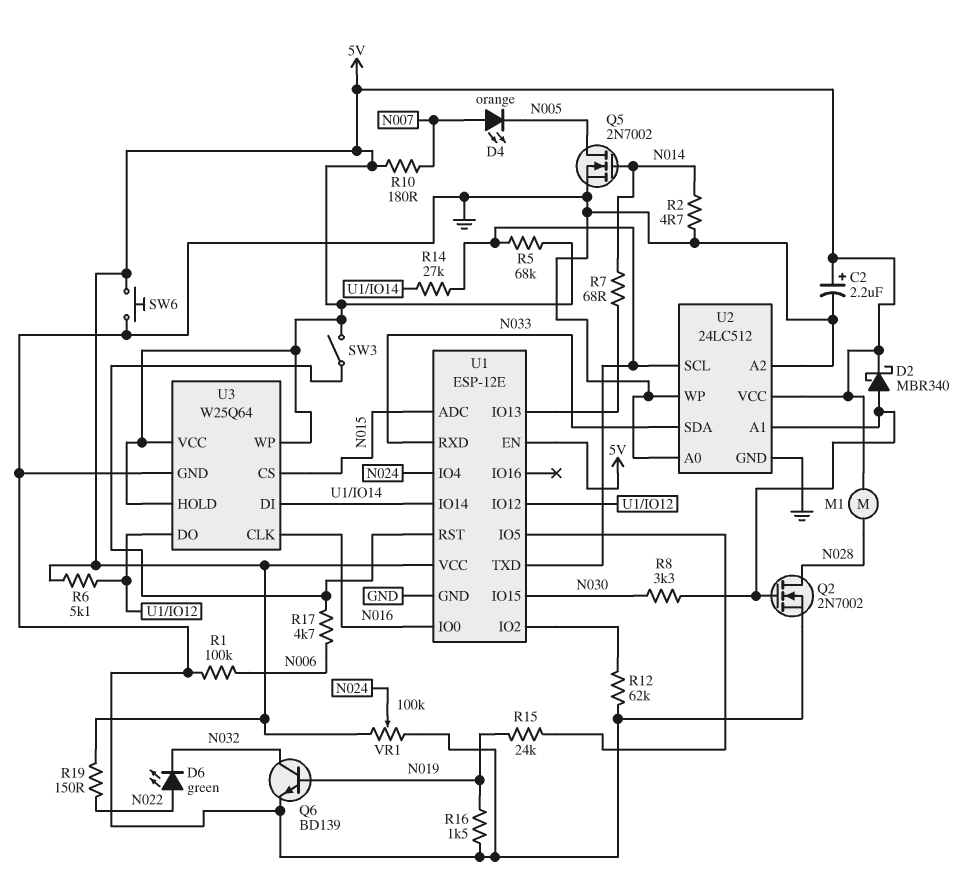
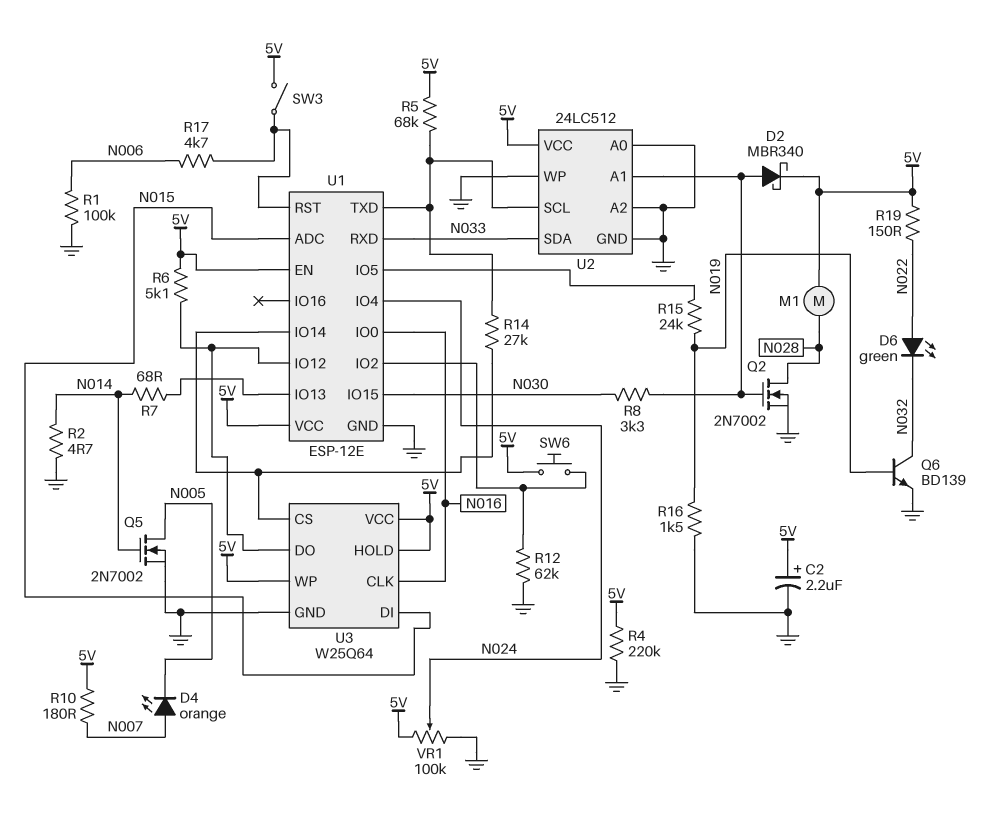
R4: none -> 220k (5V, GND)
SW6: button (5V, GND) -> button (5V, U1/IO2)
U3 pin CS: N015 -> U1/IO14
U3 pin DI: U1/IO14 -> N015

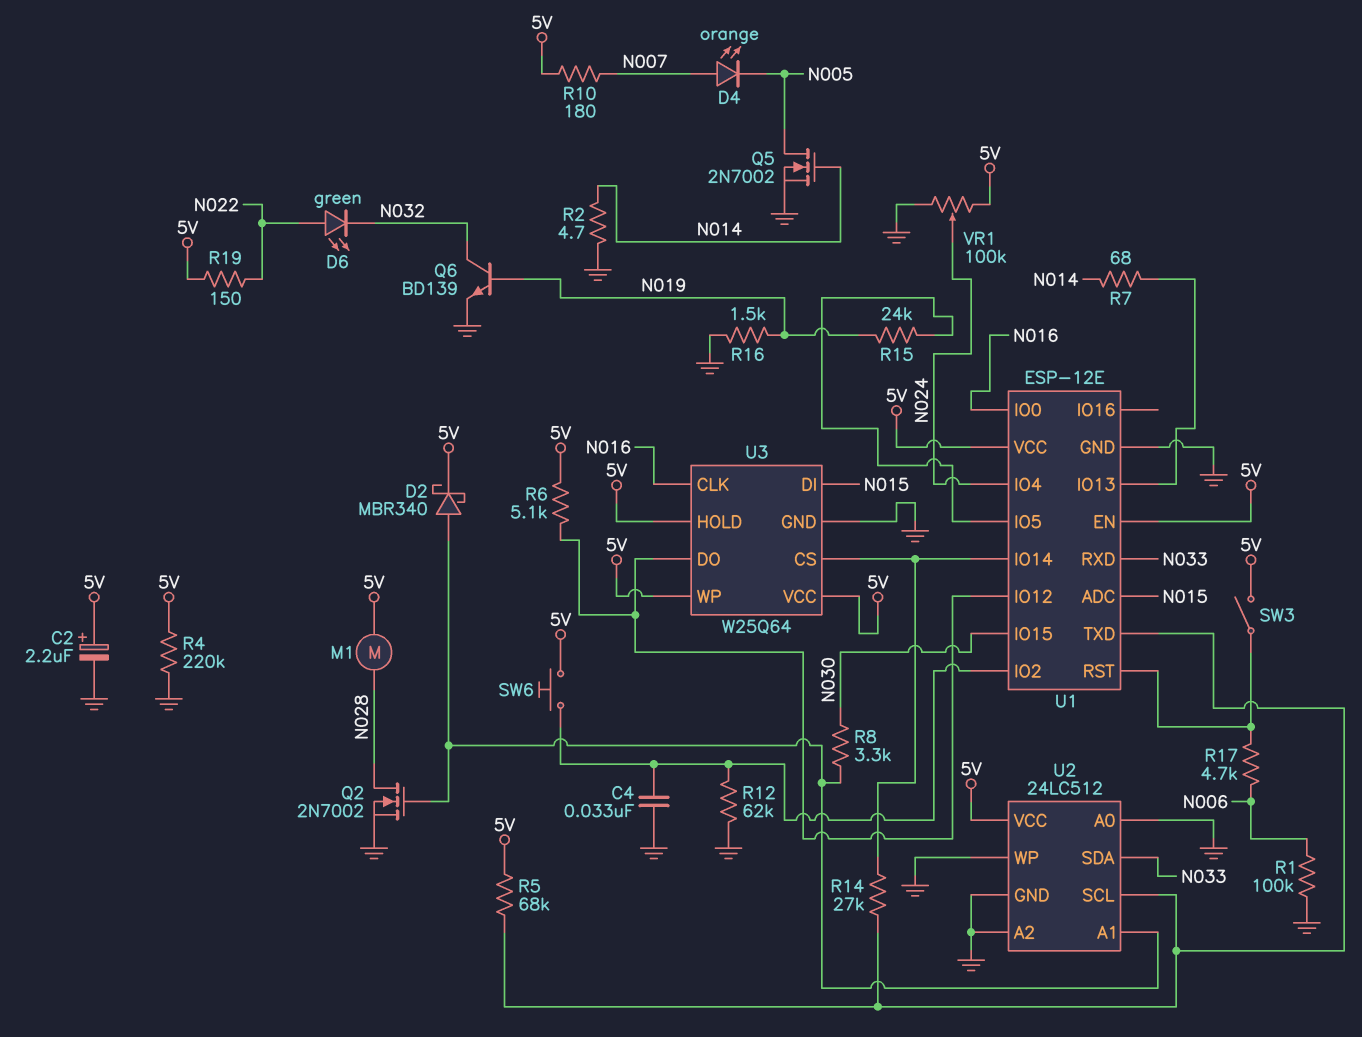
C4: none -> 33nF (GND, U1/IO2)

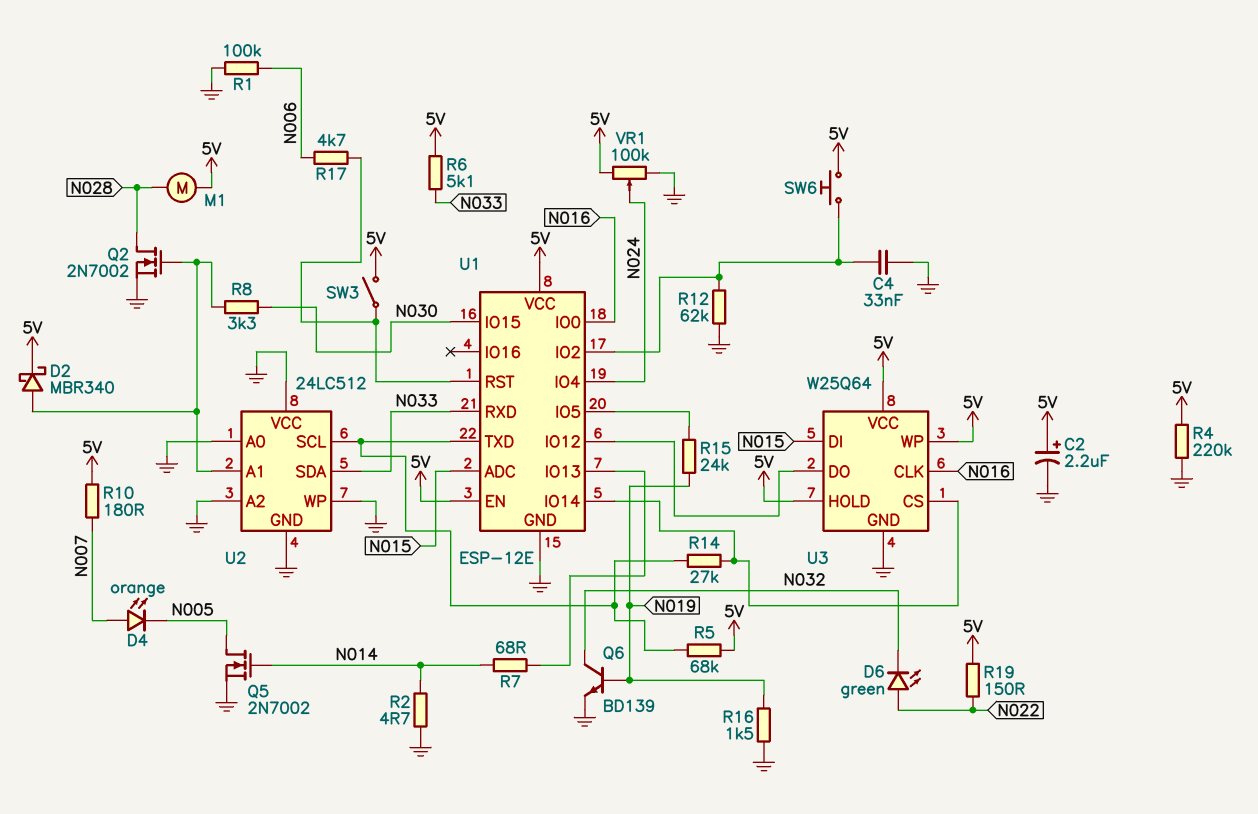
R6: 5.1k (5V, U1/IO12) -> 5.1k (5V, N033)
U2 pin VCC: 5V -> GND

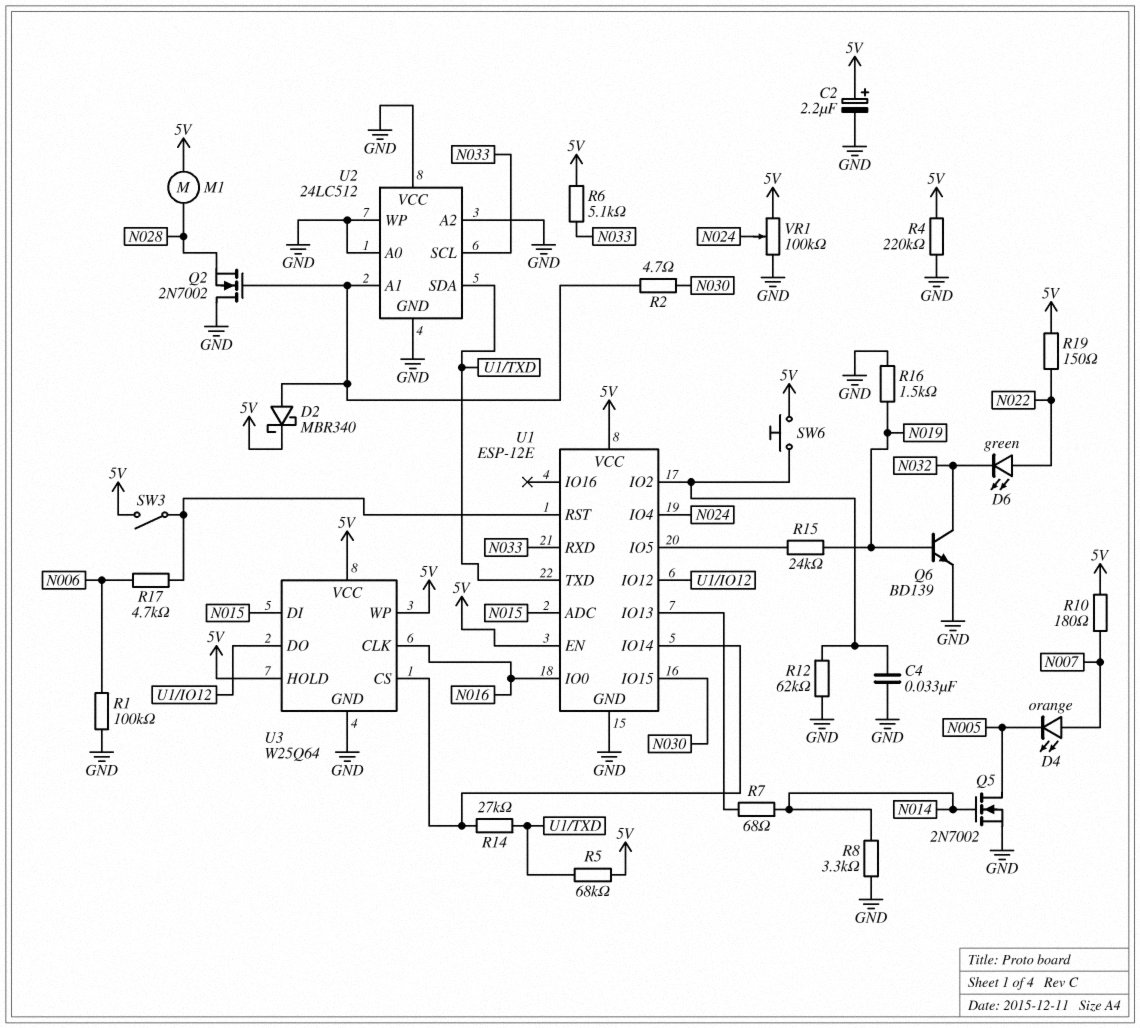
Q2: NMOS 2N7002 (G U2/A1, D N028, S GND) -> NMOS 2N7002 (G U2/A1, D GND, S N028)
R2: 4.7 (GND, N014) -> 4.7 (N030, U2/A1)
R8: 3.3k (N030, U2/A1) -> 3.3k (GND, N014)
U2 pin SCL: U1/TXD -> N033
U2 pin SDA: N033 -> U1/TXD

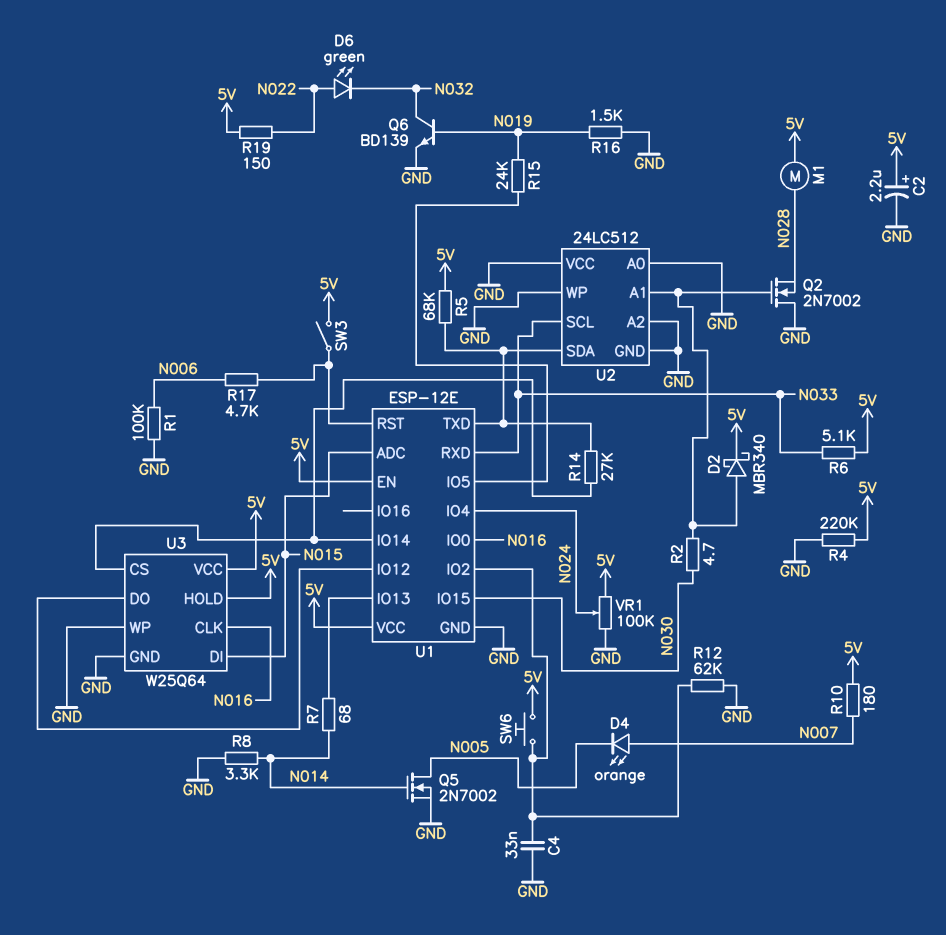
U3 pin WP: 5V -> GND

